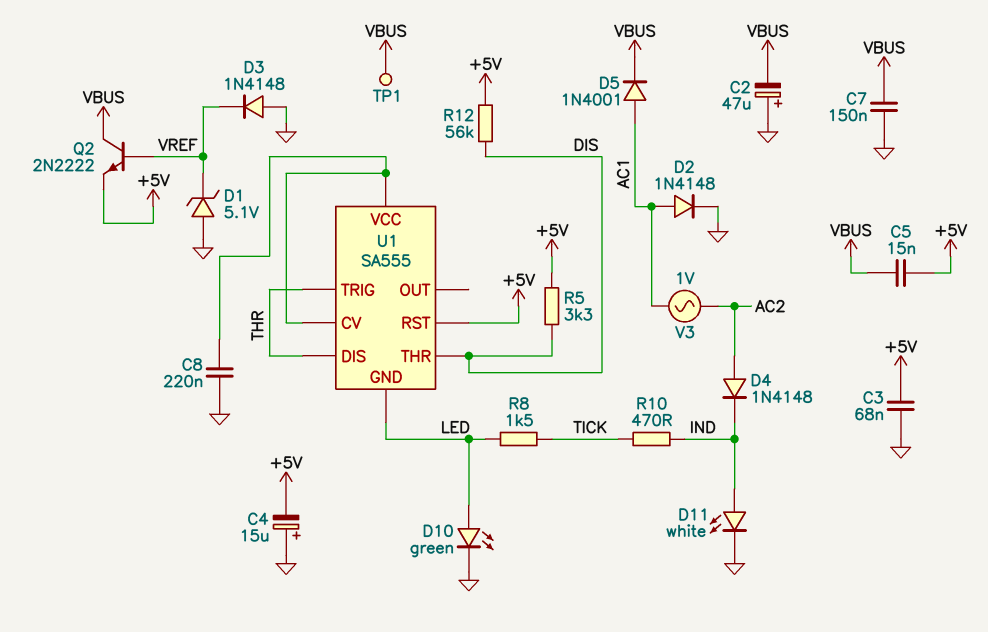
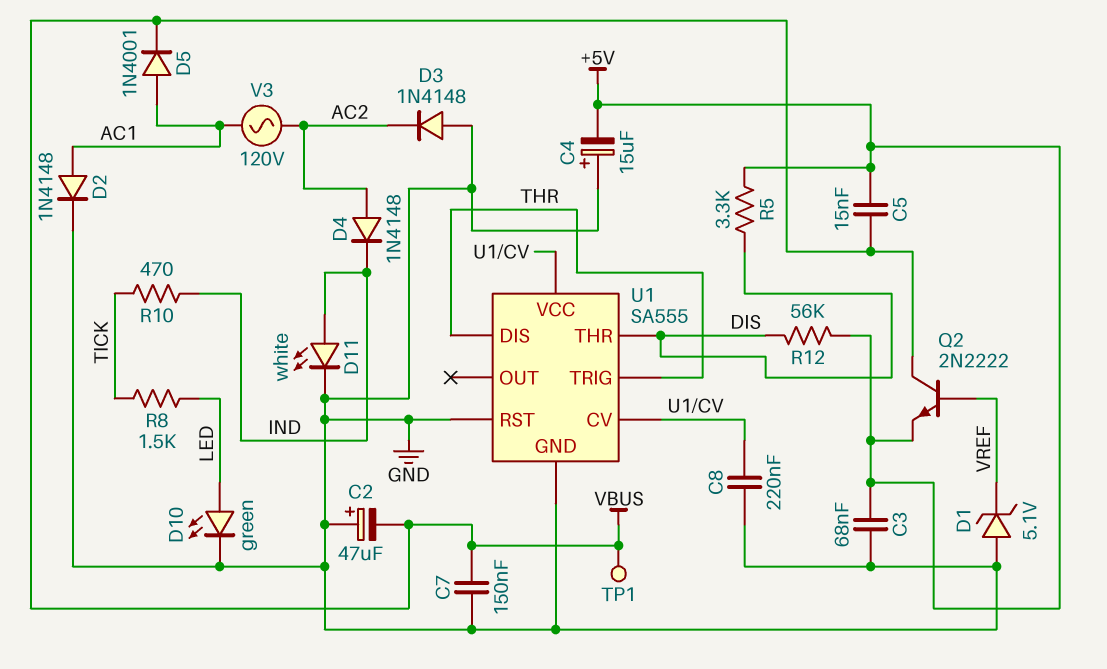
D3: diode 1N4148 (A GND, K VREF) -> diode 1N4148 (A GND, K AC2)
U1 pin GND: LED -> GND
U1 pin RST: +5V -> GND
V3: AC 1V (AC1, AC2) -> AC 120V (AC1, AC2)

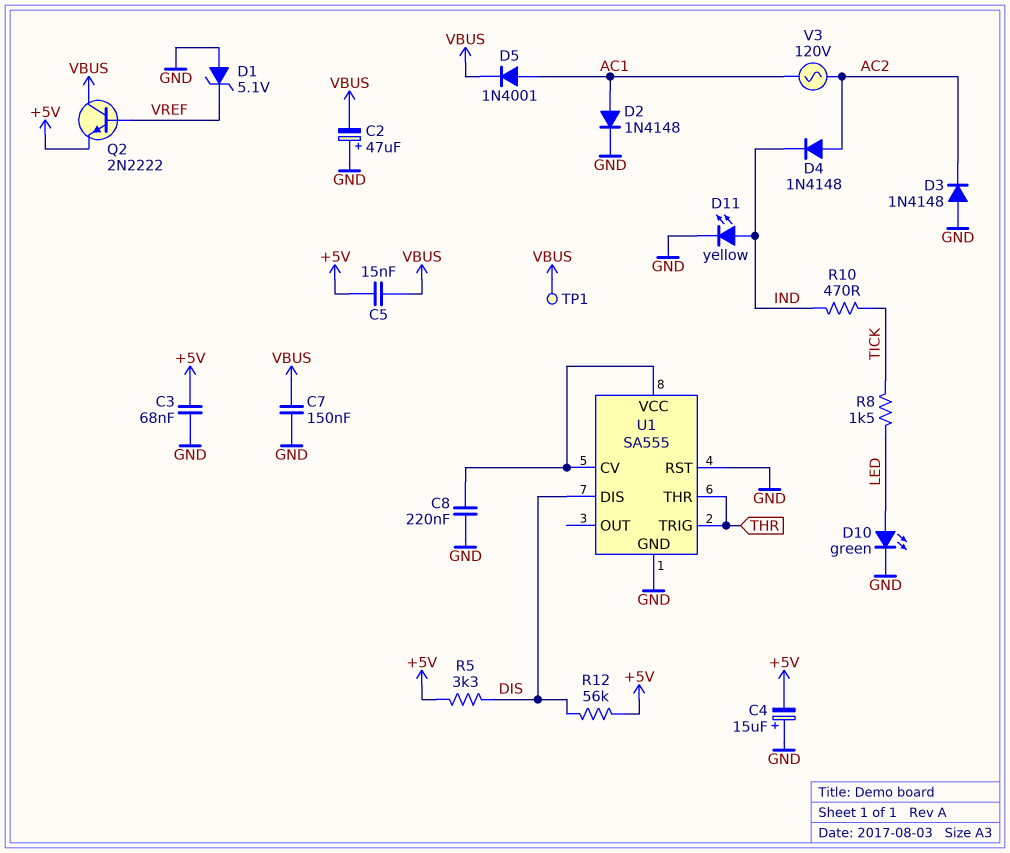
D11: LED white (A IND, K GND) -> LED yellow (A IND, K GND)
U1 pin DIS: THR -> DIS
U1 pin THR: DIS -> THR

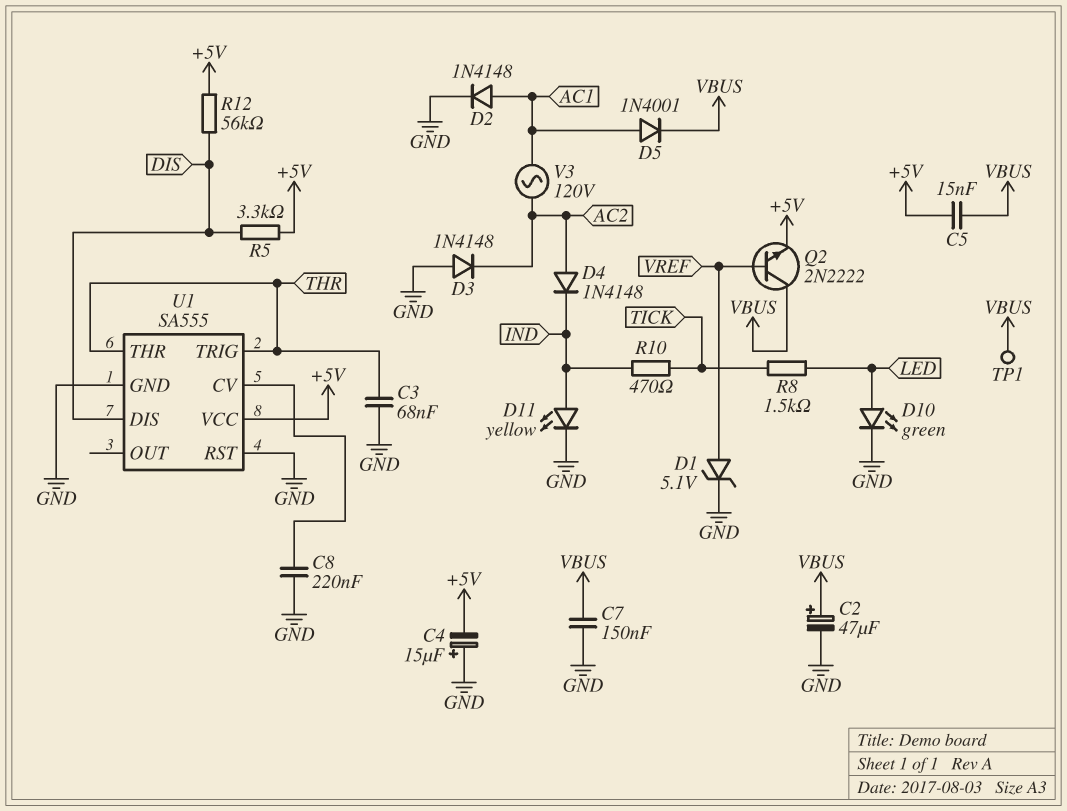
C2: 47uF (plus GND, minus VBUS) -> 47uF (plus VBUS, minus GND)
C3: 68nF (+5V, GND) -> 68nF (GND, THR)
D1: zener 5.1V (A GND, K VREF) -> zener 5.1V (A VREF, K GND)
U1 pin VCC: U1/CV -> +5V

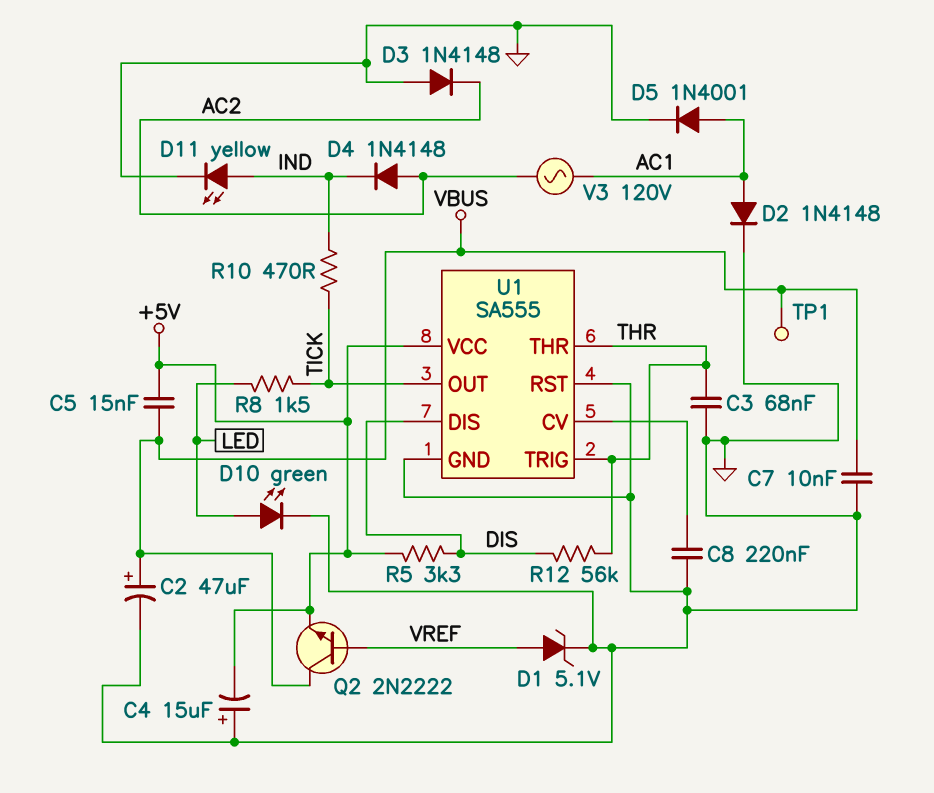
C7: 150nF (GND, VBUS) -> 10nF (GND, VBUS)
D5: diode 1N4001 (A AC1, K VBUS) -> diode 1N4001 (A AC1, K GND)
R12: 56k (+5V, DIS) -> 56k (DIS, THR)
U1 pin OUT: none -> TICK

